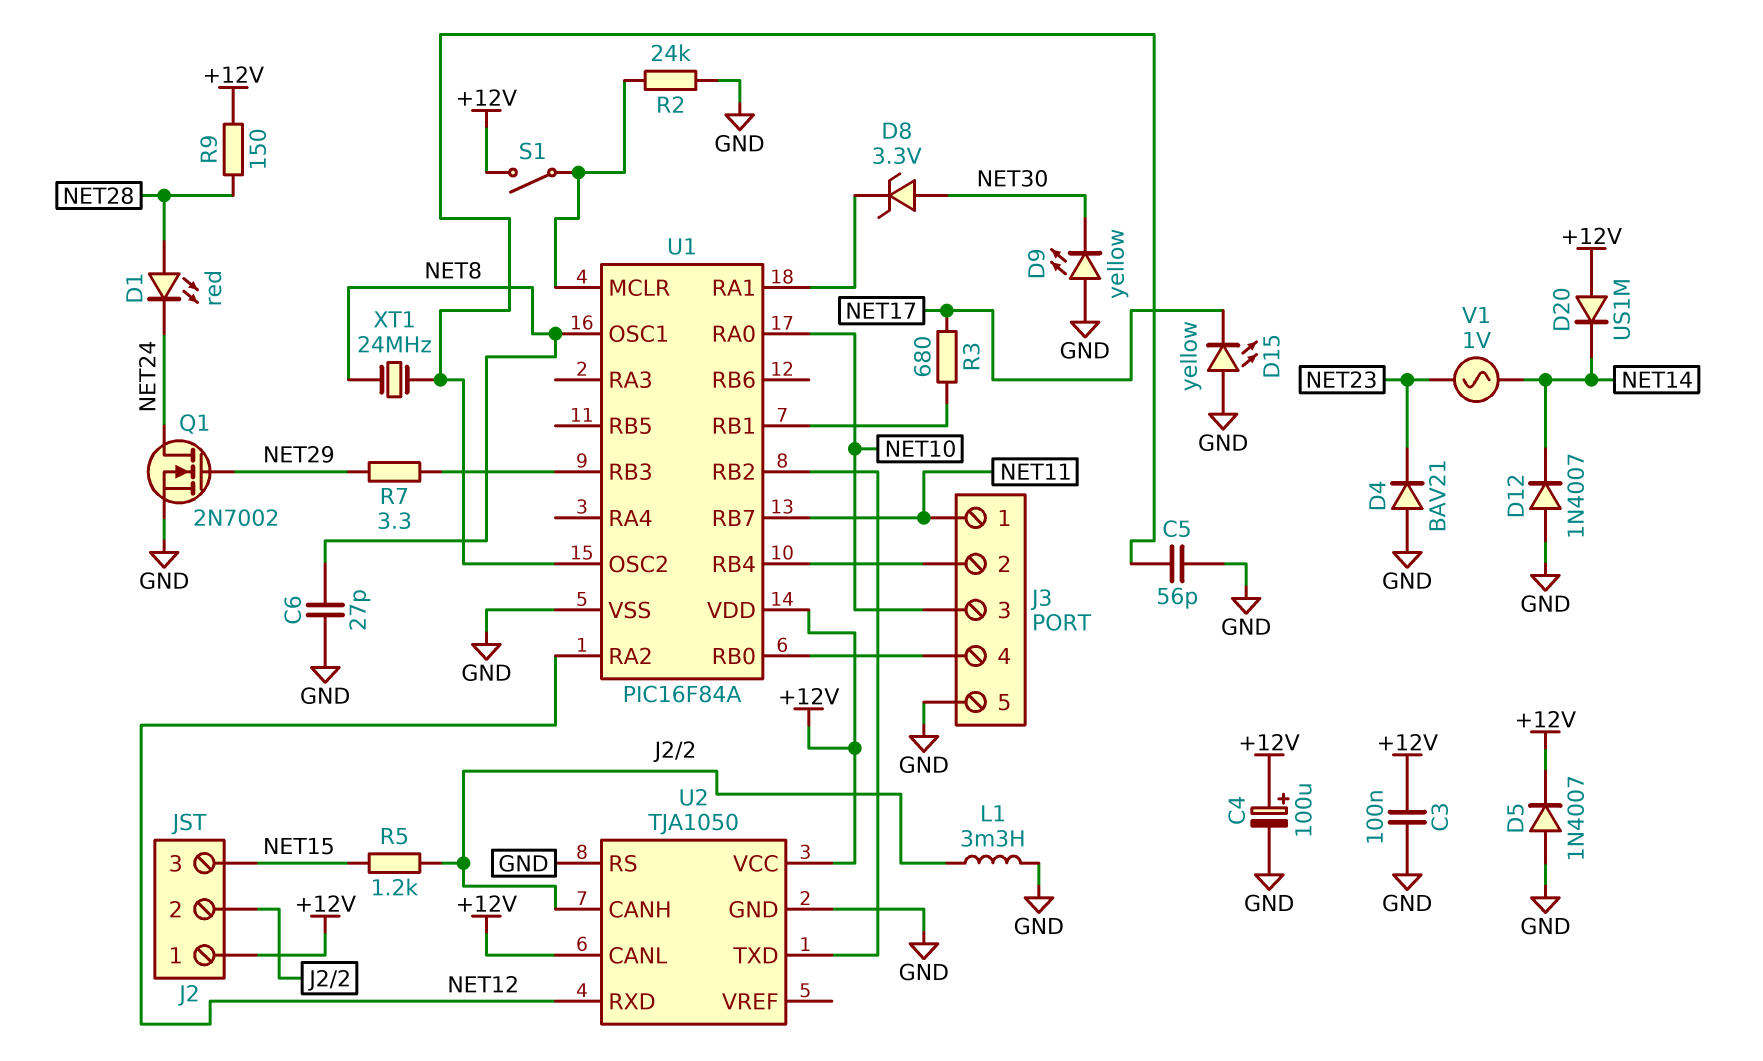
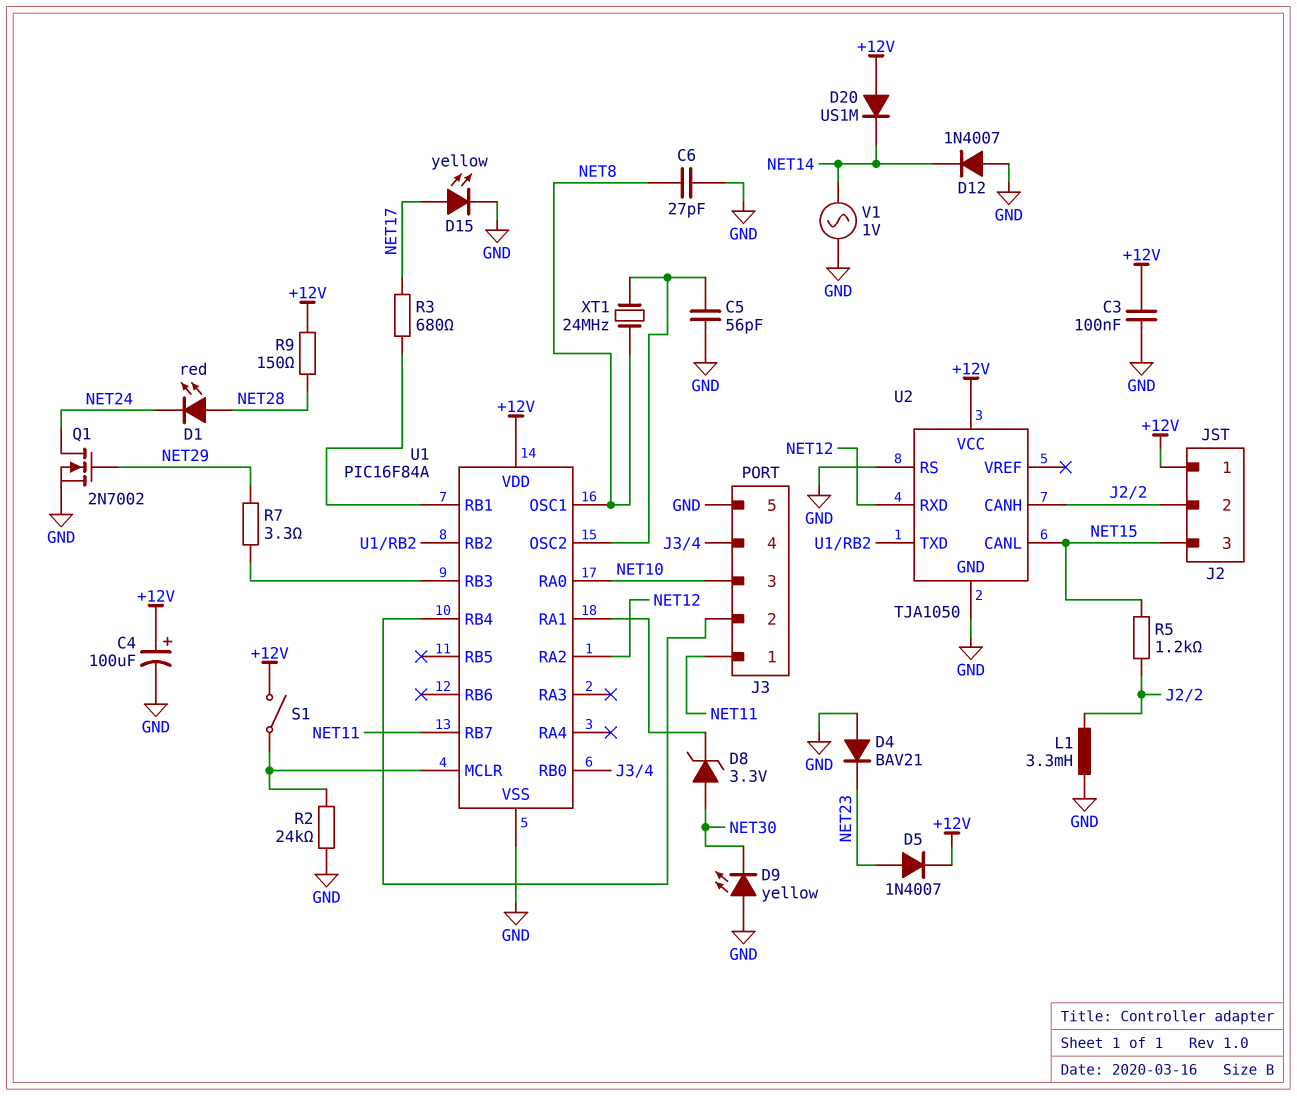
D5: diode 1N4007 (A GND, K +12V) -> diode 1N4007 (A NET23, K +12V)
D15: LED yellow (A GND, K NET17) -> LED yellow (A NET17, K GND)
U2 pin CANL: +12V -> NET15
V1: AC 1V (NET14, NET23) -> AC 1V (GND, NET14)

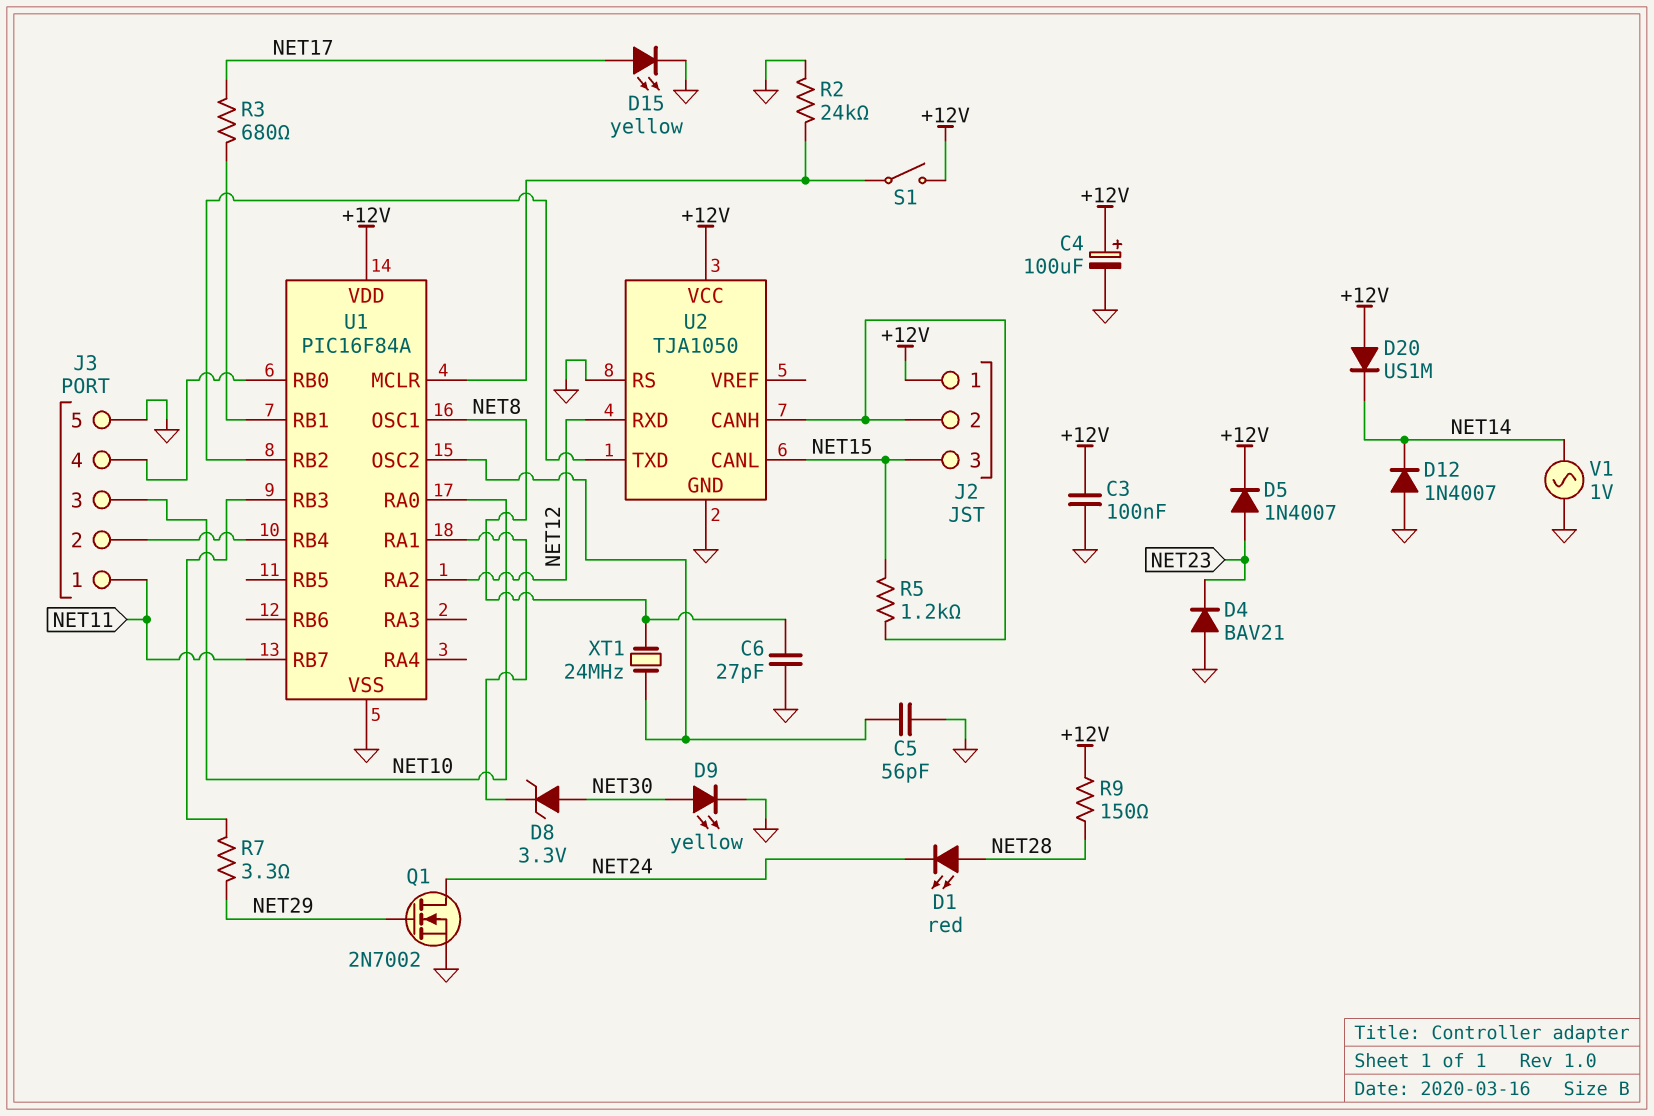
D9: LED yellow (A GND, K NET30) -> LED yellow (A NET30, K GND)
L1: 3.3mH (GND, J2/2) -> none

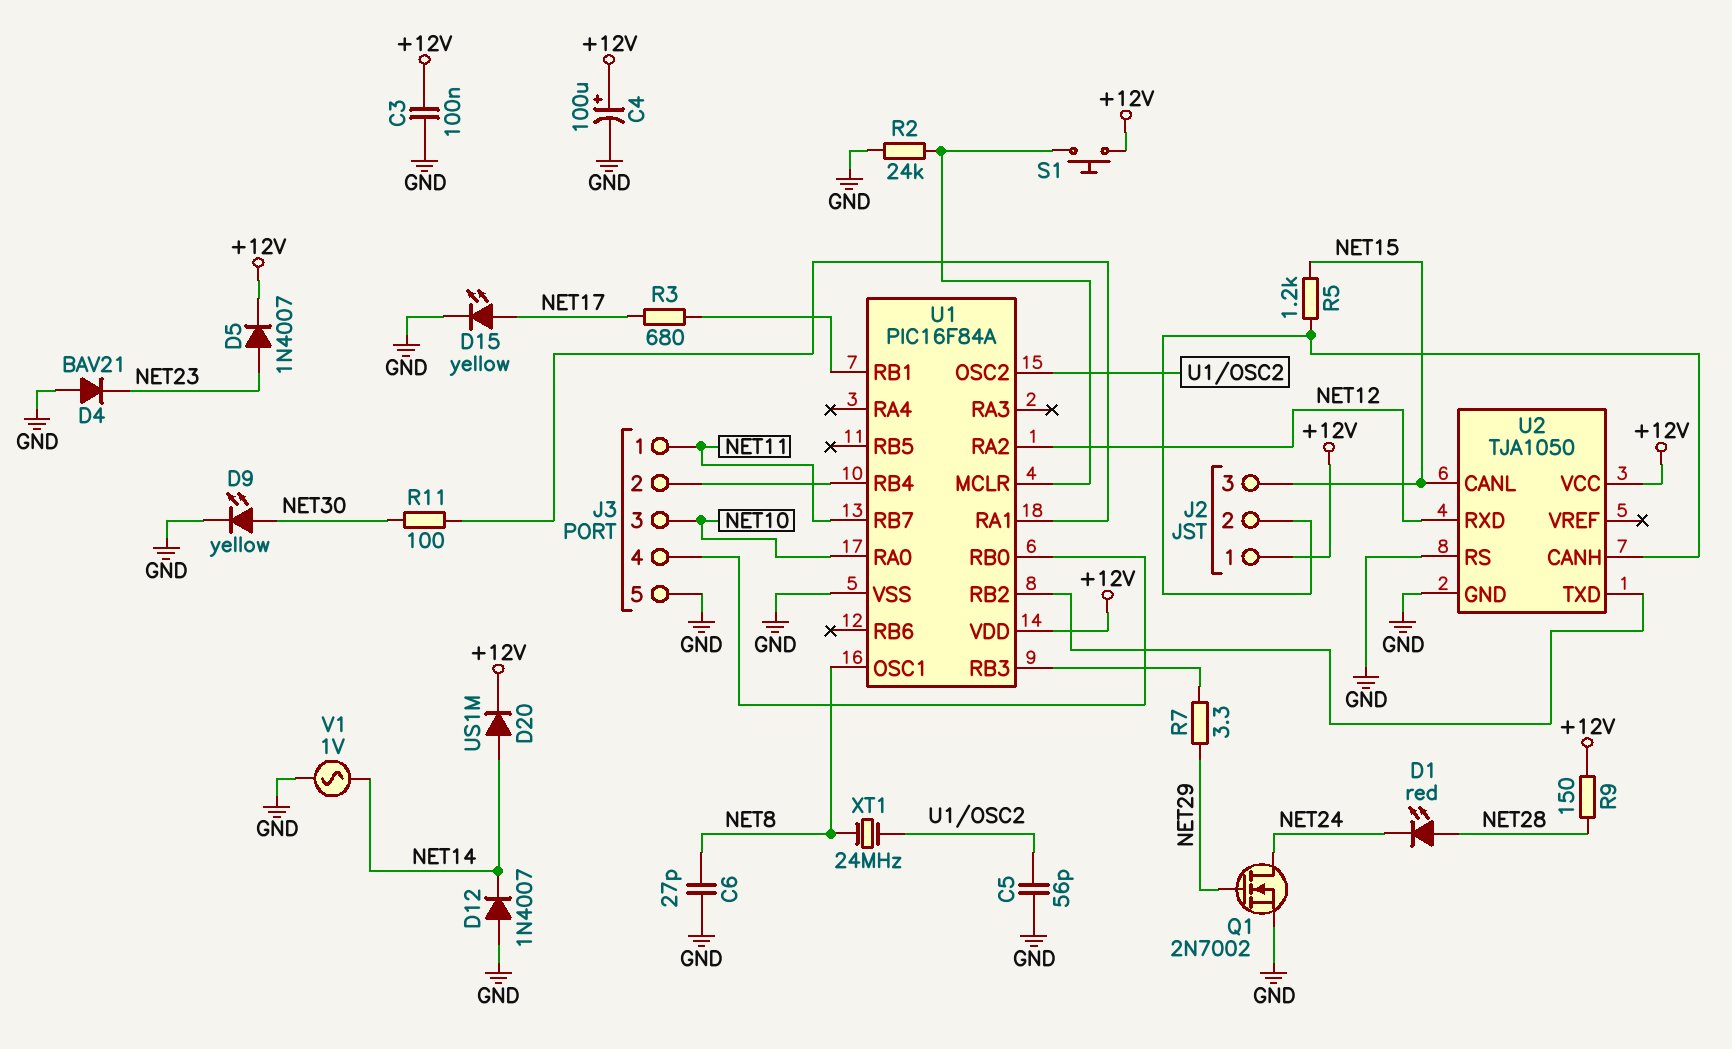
D8: zener 3.3V (A NET30, K U1/RA1) -> none
D20: diode US1M (A +12V, K NET14) -> diode US1M (A NET14, K +12V)
R11: none -> 100 (NET30, U1/RA1)
S1: switch (+12V, U1/MCLR) -> button (+12V, U1/MCLR)

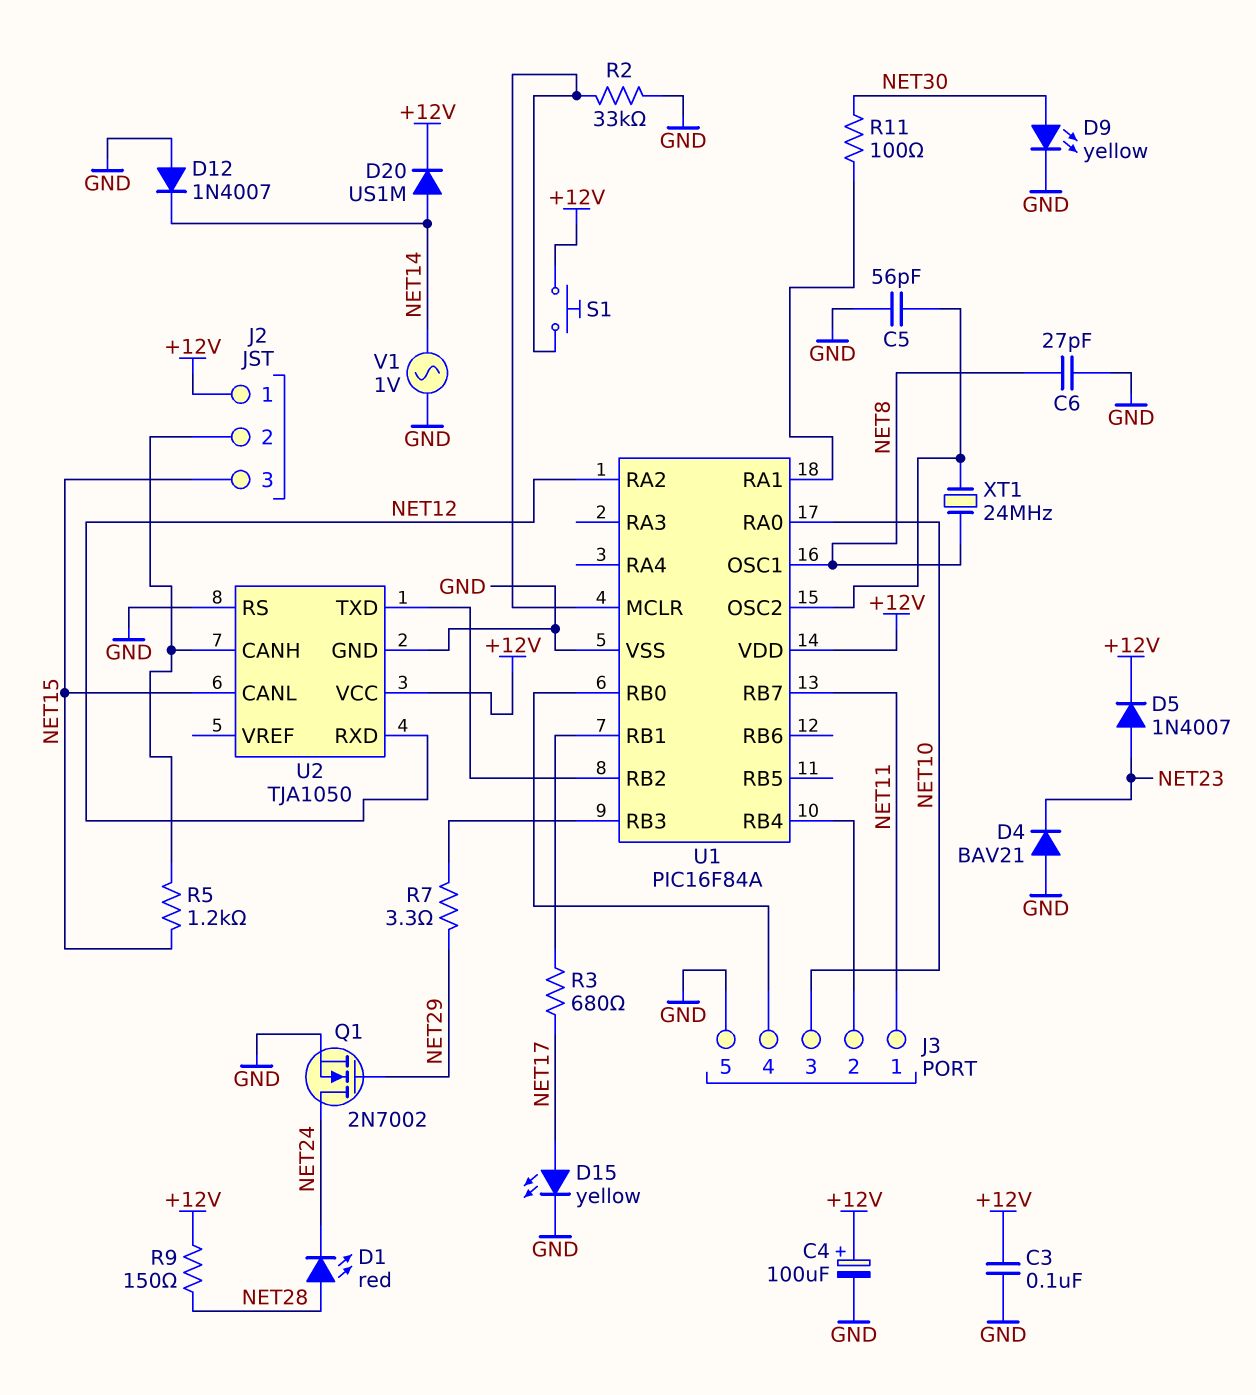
R2: 24k (GND, U1/MCLR) -> 33k (GND, U1/MCLR)

